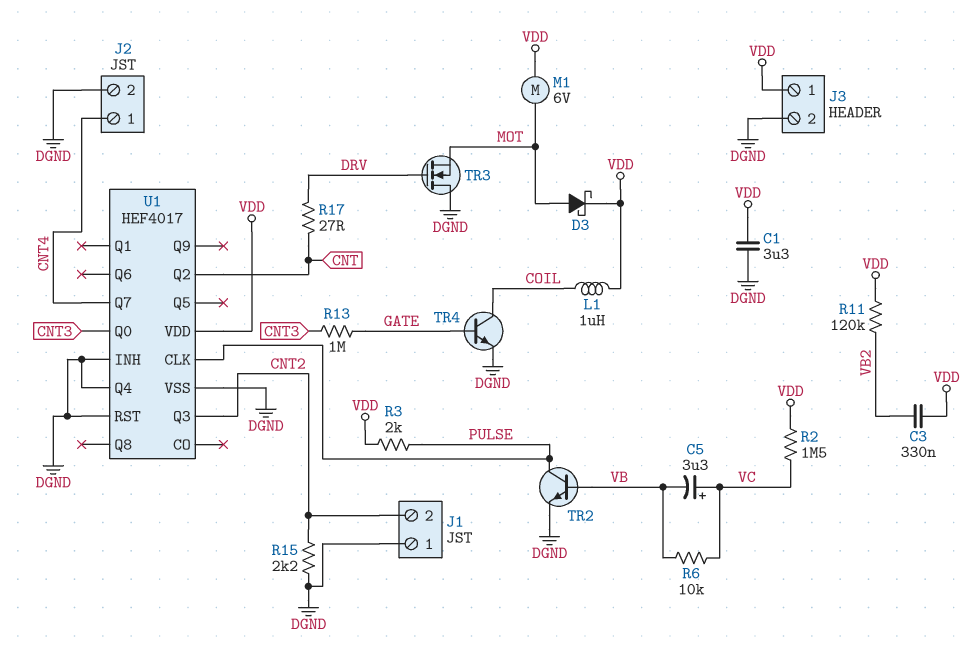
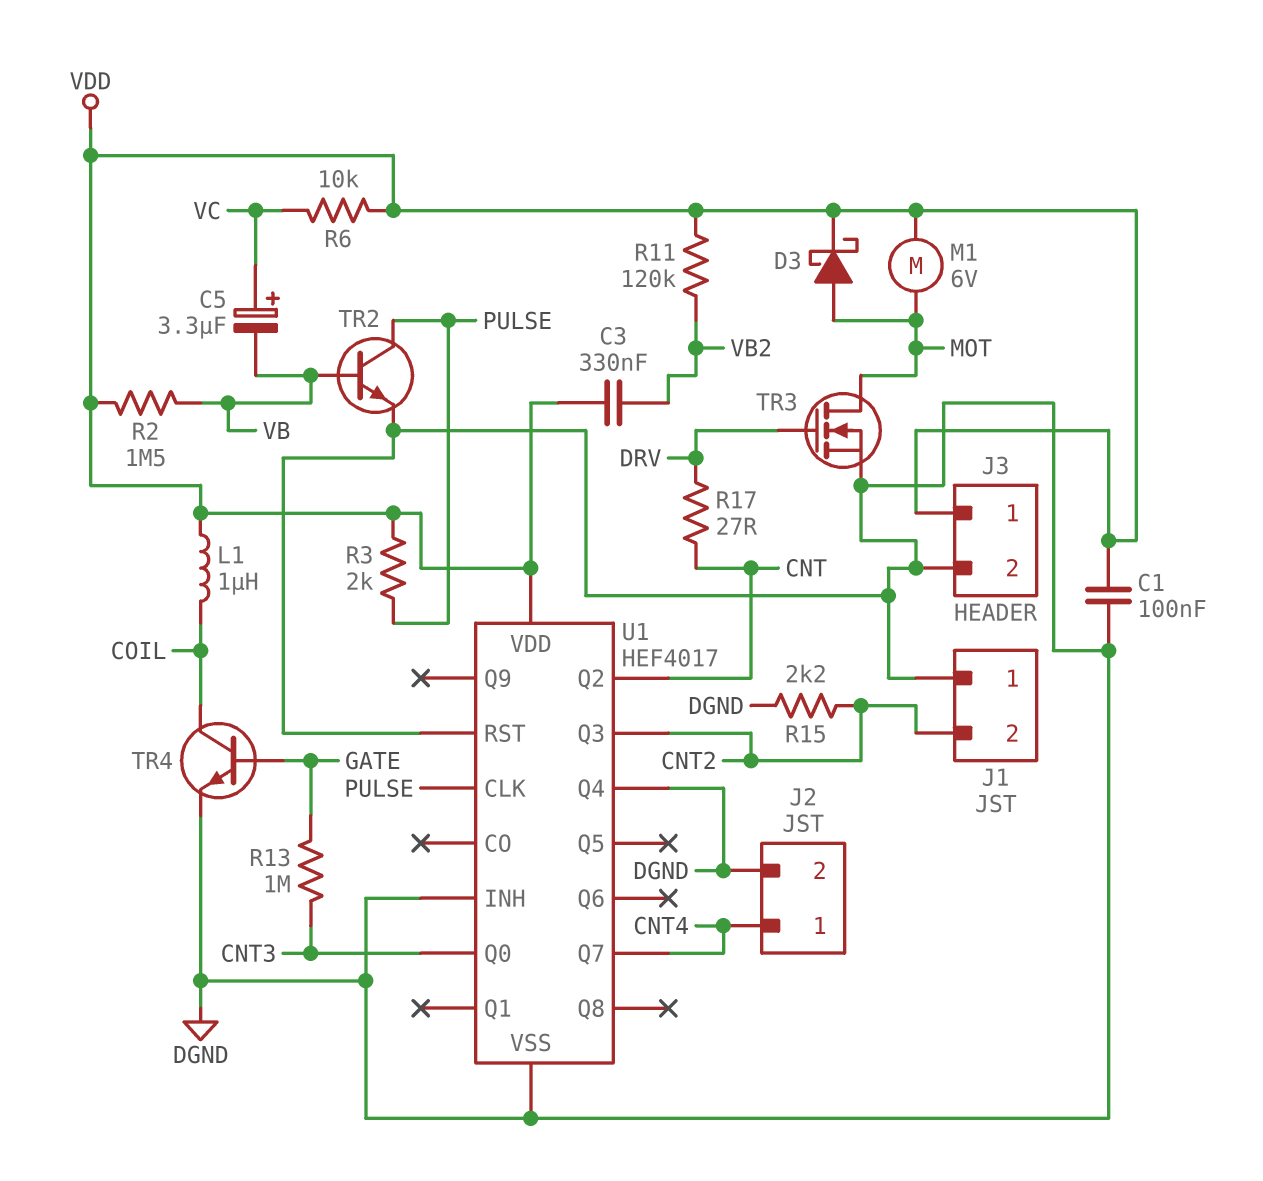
C1: 3.3uF (DGND, VDD) -> 100nF (DGND, VDD)
R2: 1.5M (VC, VDD) -> 1.5M (VB, VDD)
R6: 10k (VB, VC) -> 10k (VC, VDD)
TR3: NMOS (G DRV, D DGND, S MOT) -> NMOS (G DRV, D MOT, S DGND)

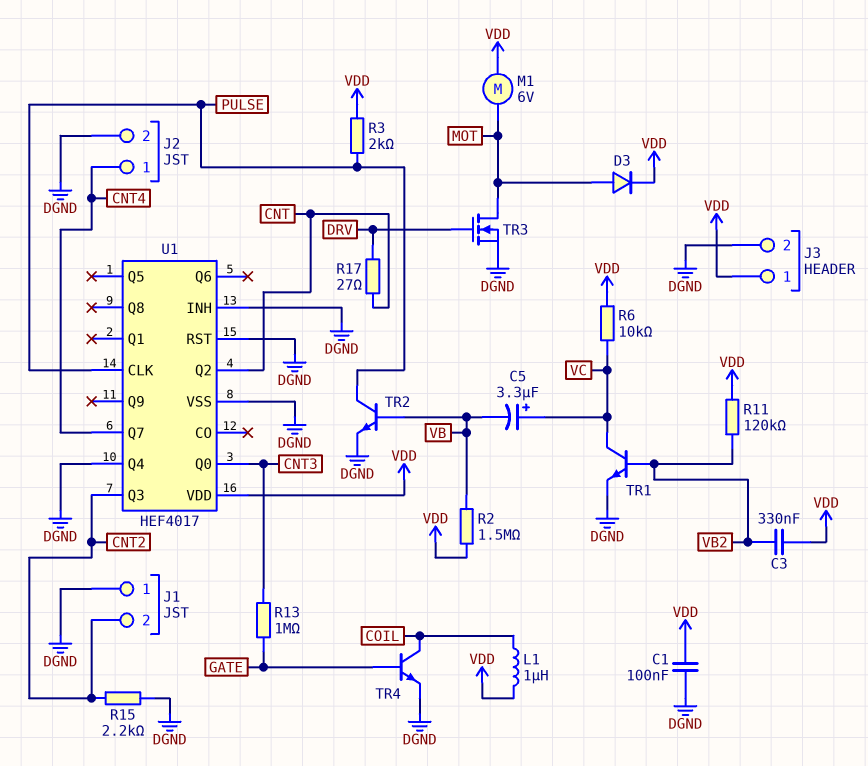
D3: schottky (A MOT, K VDD) -> diode (A MOT, K VDD)
TR1: none -> NPN (B VB2, C VC, E DGND)

